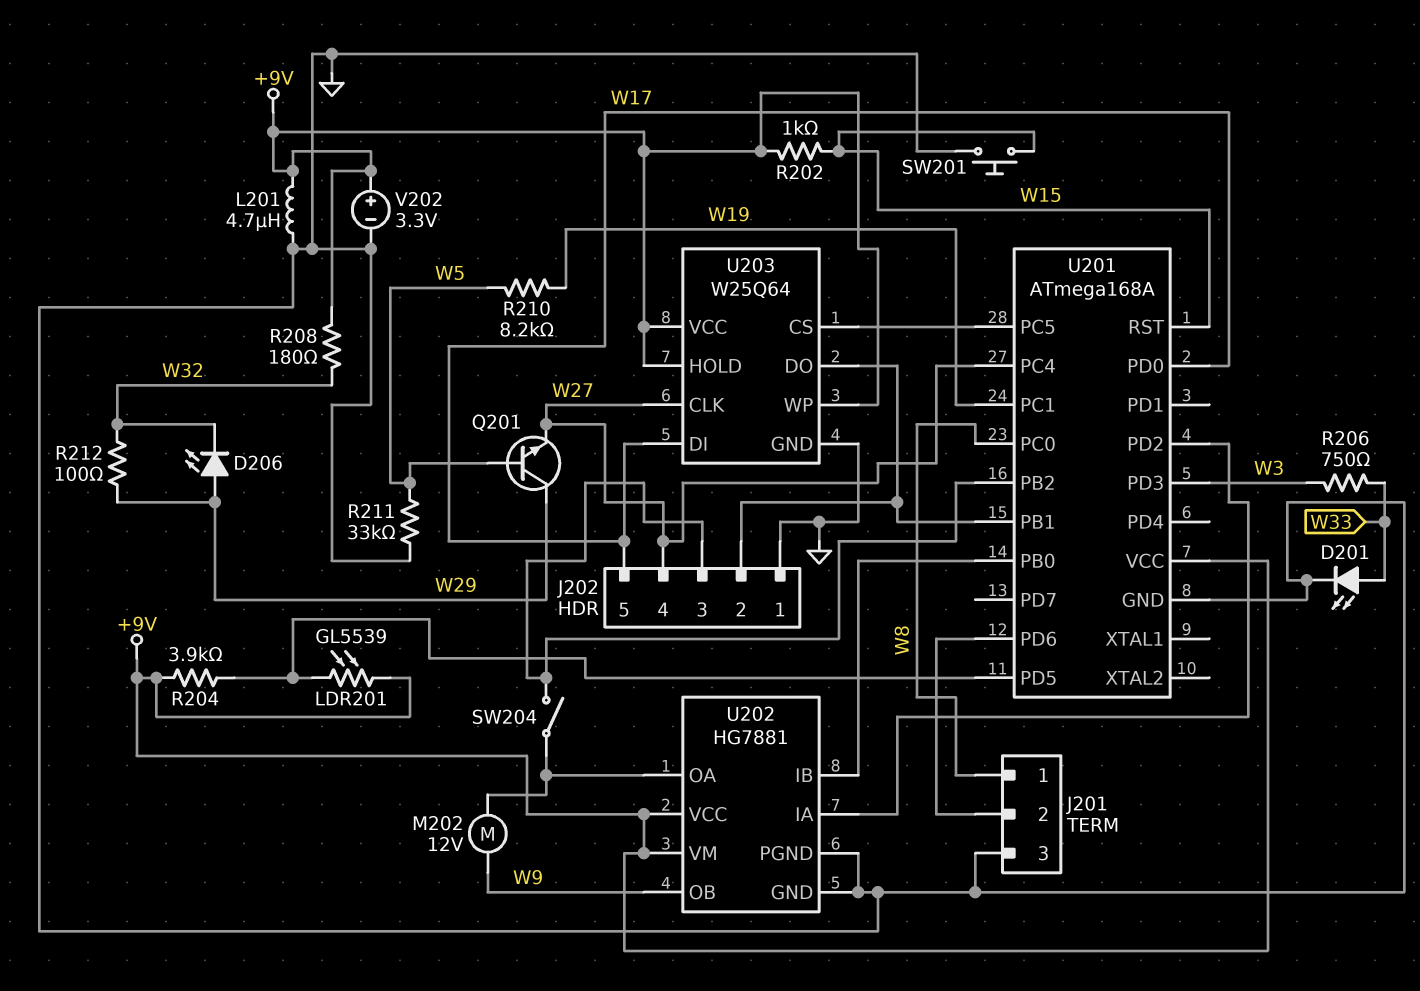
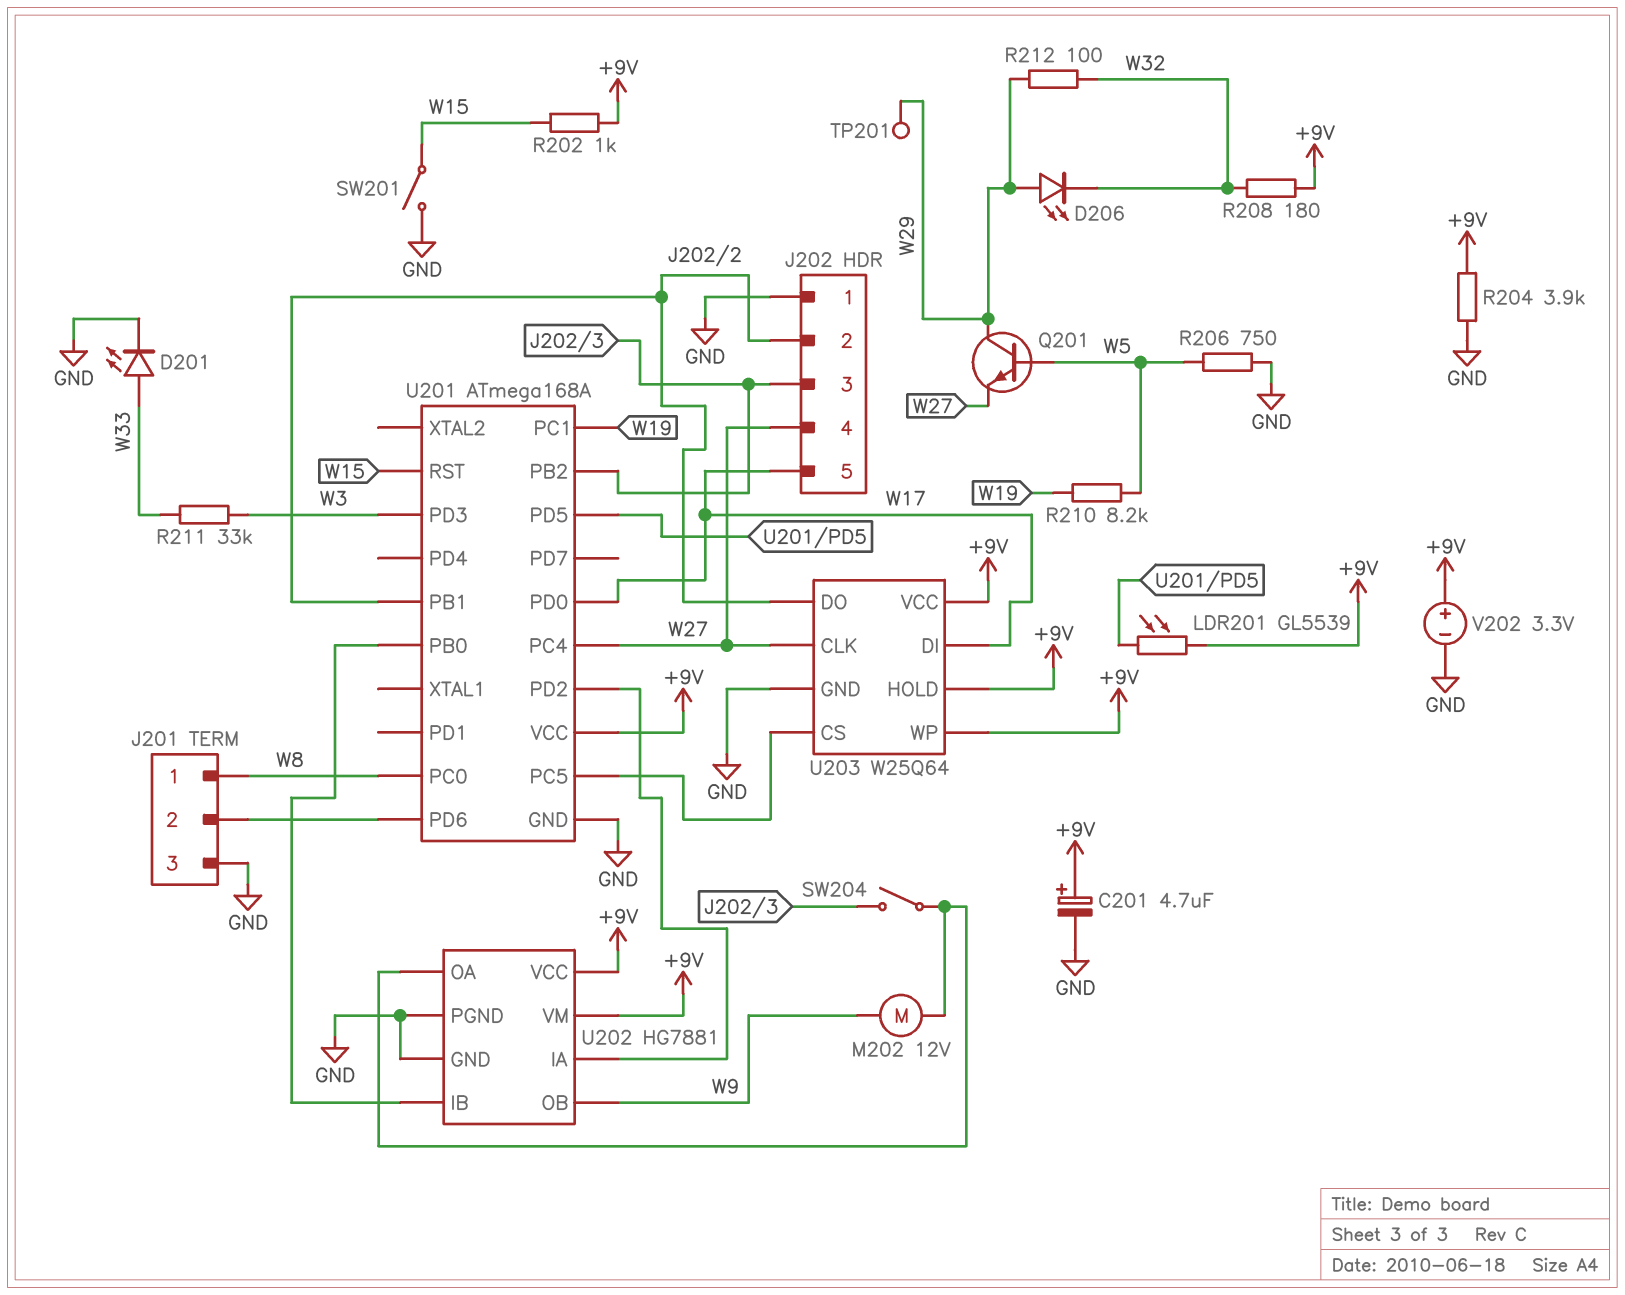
C201: none -> 4.7uF (plus +9V, minus GND)
L201: 4.7uH (+9V, GND) -> none
R204: 3.9k (+9V, U201/PD5) -> 3.9k (+9V, GND)
R206: 750 (W3, W33) -> 750 (GND, W5)
R211: 33k (GND, W5) -> 33k (W3, W33)
SW201: button (GND, W15) -> switch (GND, W15)
TP201: none -> test point (W29)

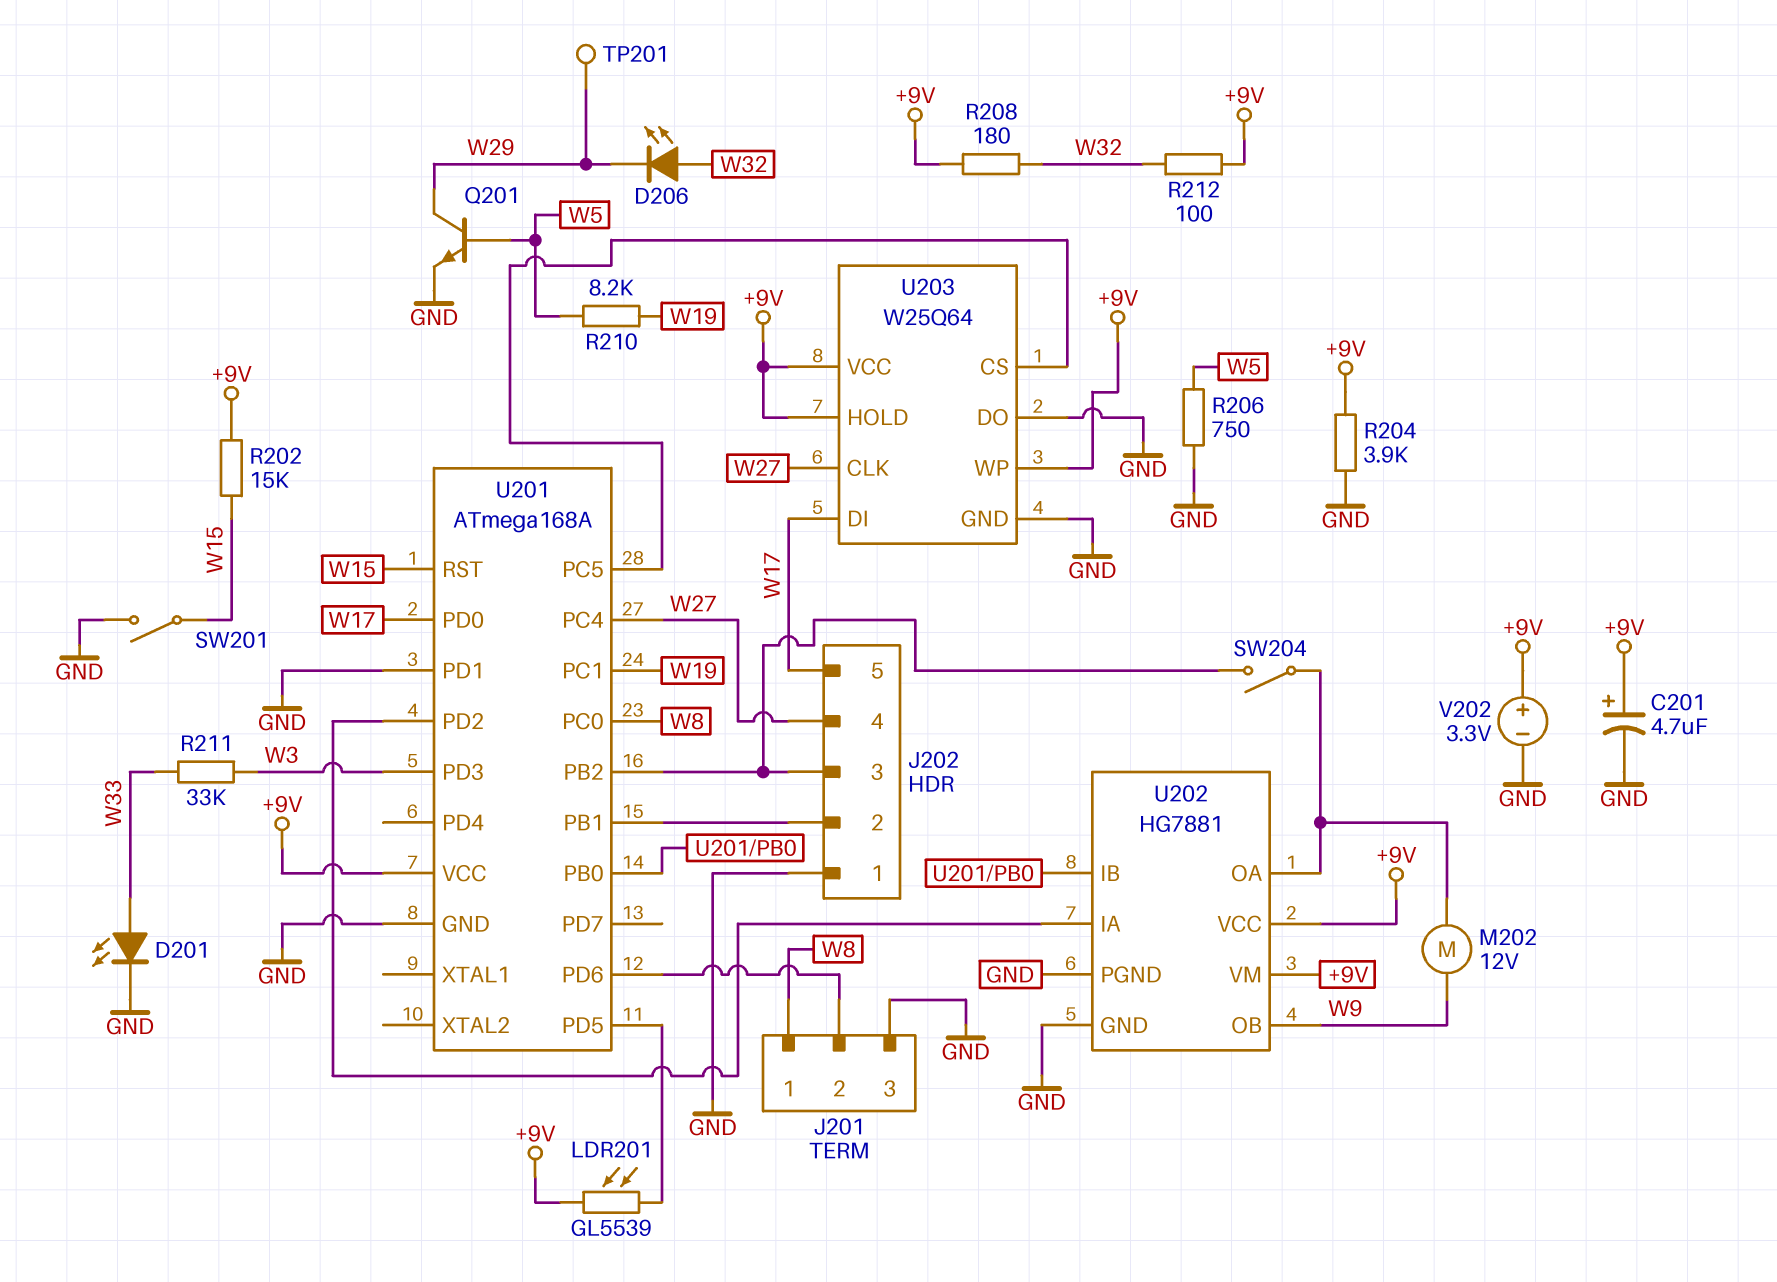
D206: LED (A W29, K W32) -> LED (A W32, K W29)
Q201: NPN (B W5, C W29, E W27) -> NPN (B W5, C W29, E GND)
R202: 1k (+9V, W15) -> 15k (+9V, W15)
R212: 100 (W29, W32) -> 100 (+9V, W32)
U201 pin PD1: none -> GND
U203 pin DO: J202/2 -> GND

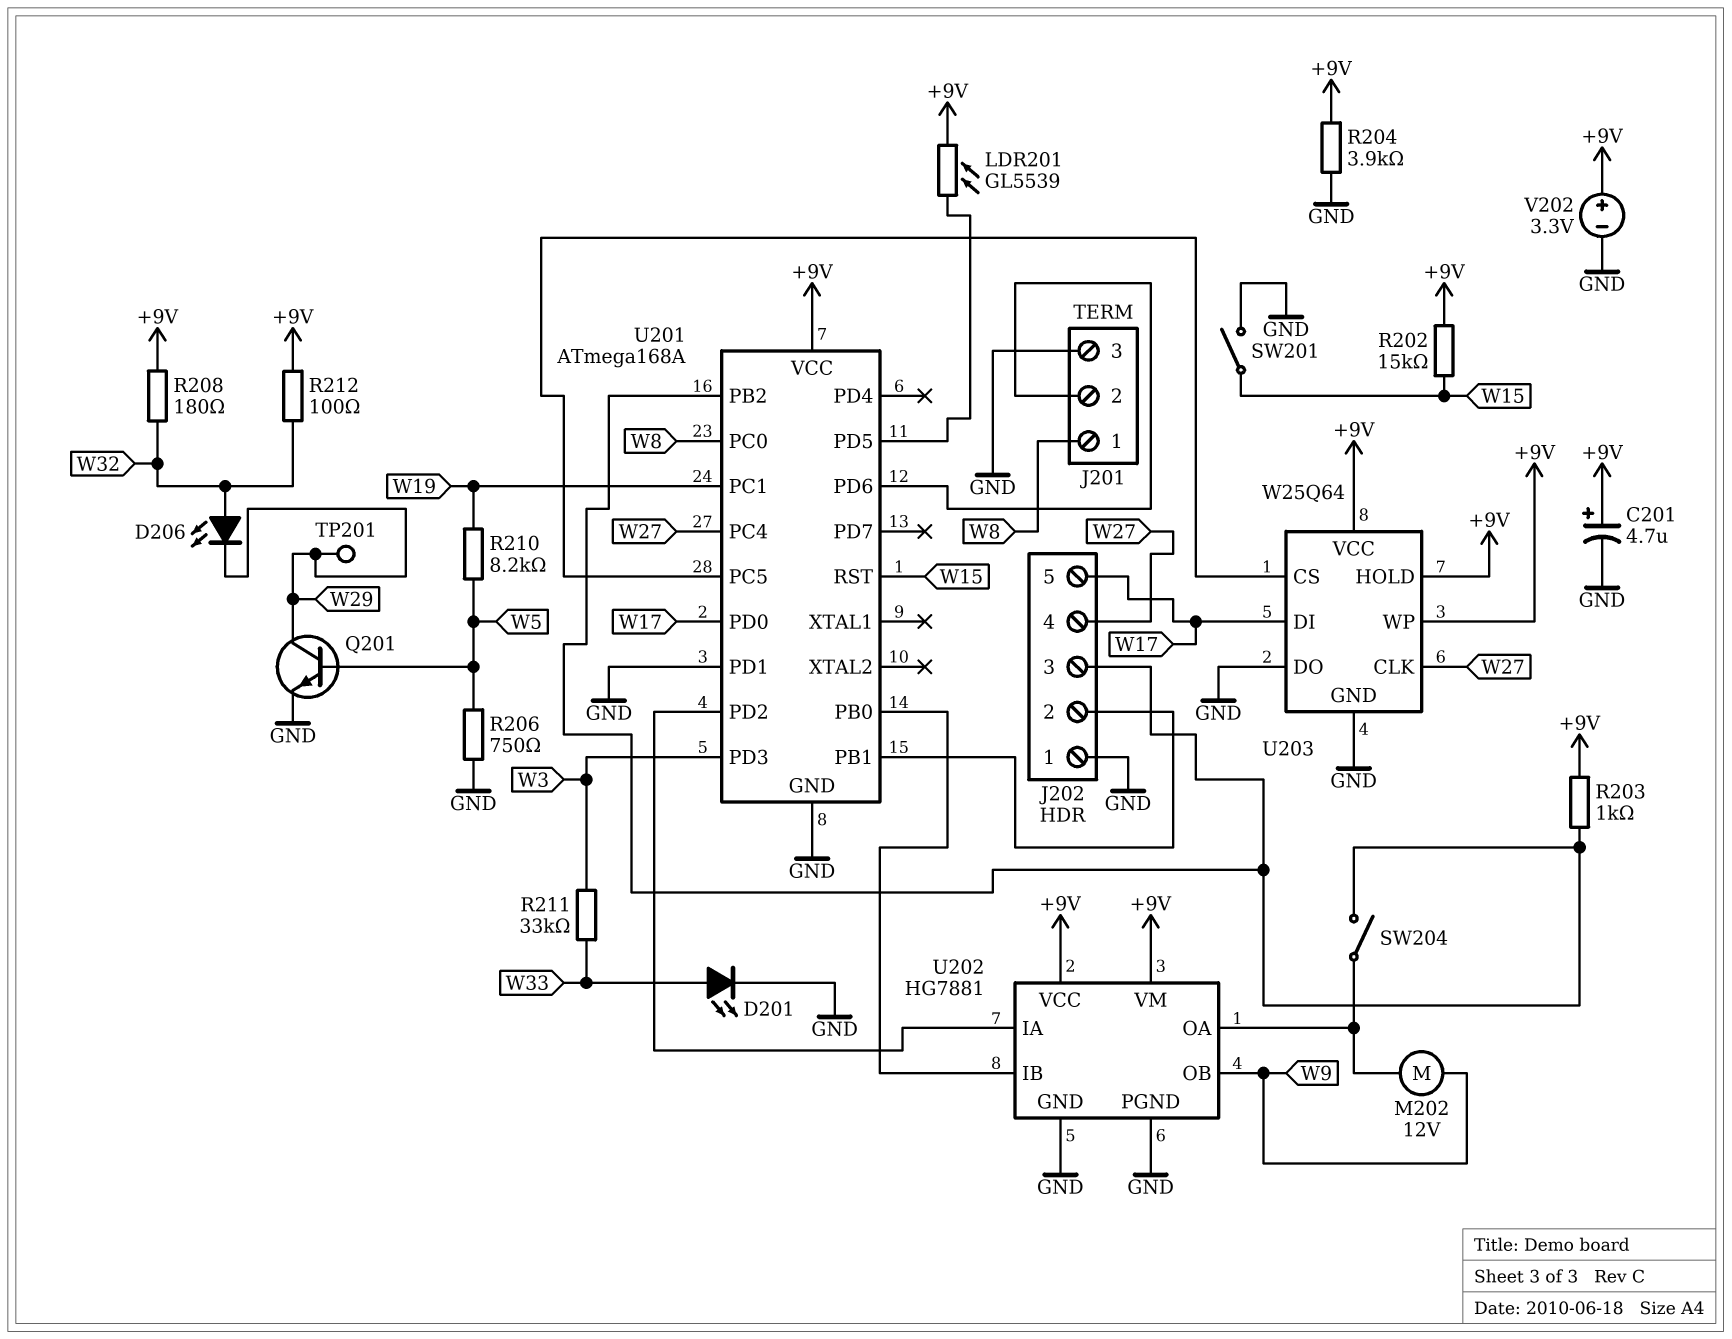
R203: none -> 1k (+9V, J202/3)

